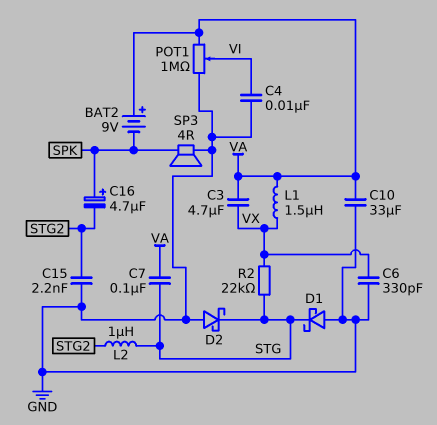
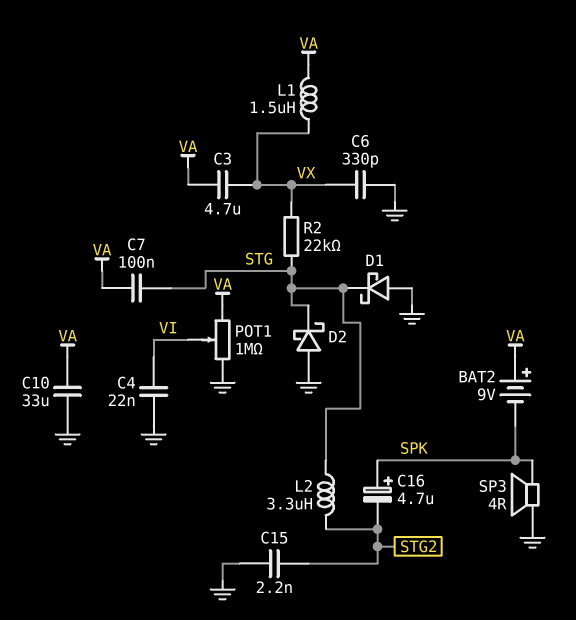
C4: 10nF (GND, VI) -> 22nF (GND, VI)
L2: 1uH (STG, STG2) -> 3.3uH (STG, STG2)

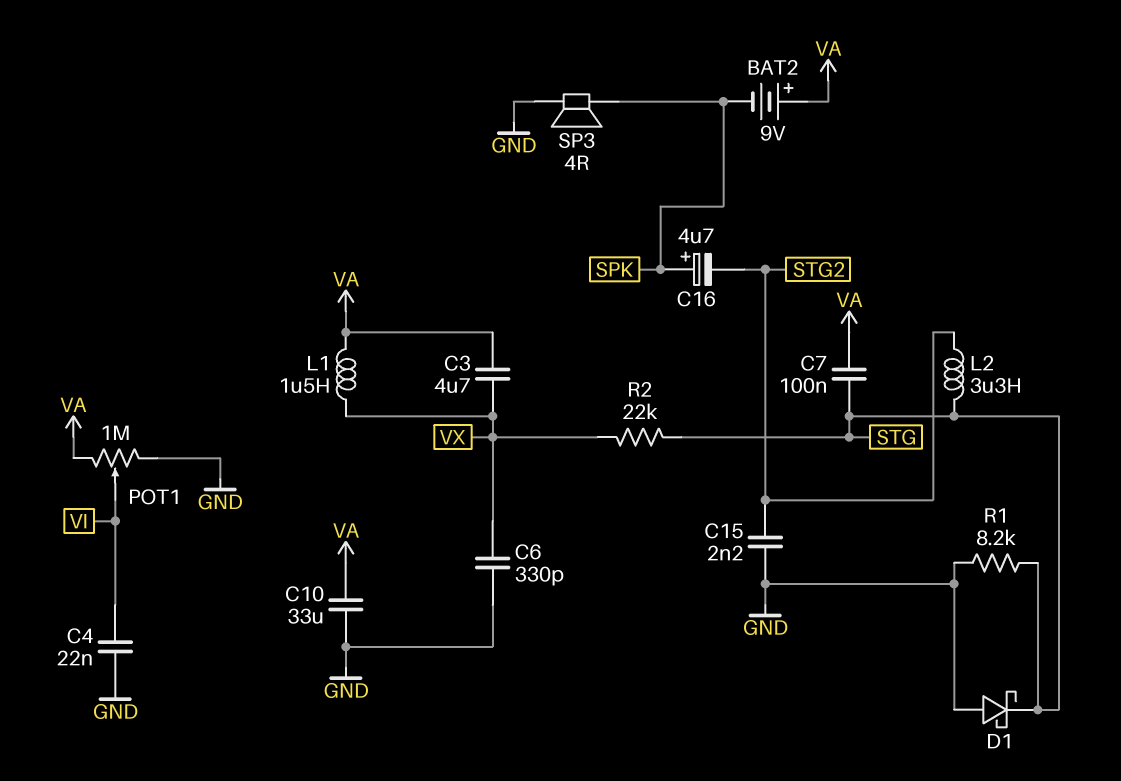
D2: schottky (A GND, K STG) -> none
R1: none -> 8.2k (GND, STG)

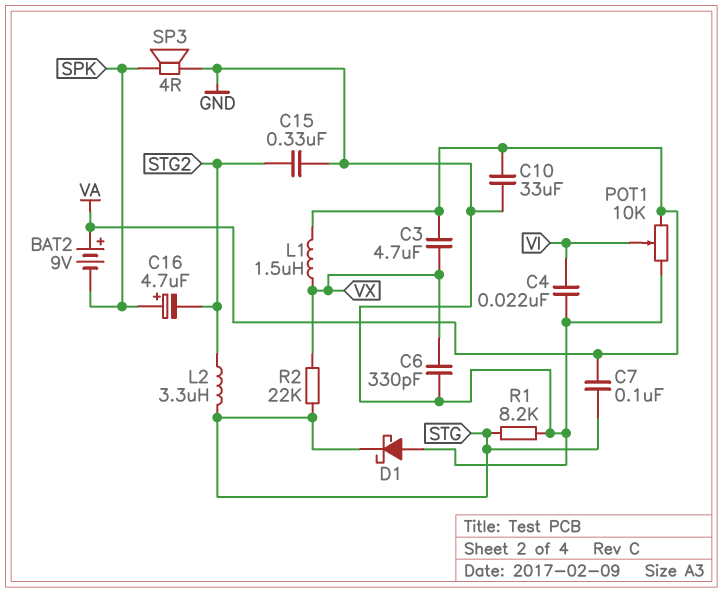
C15: 2.2nF (GND, STG2) -> 330nF (GND, STG2)
POT1: 1M (GND, VA, wiper VI) -> 10k (GND, VA, wiper VI)

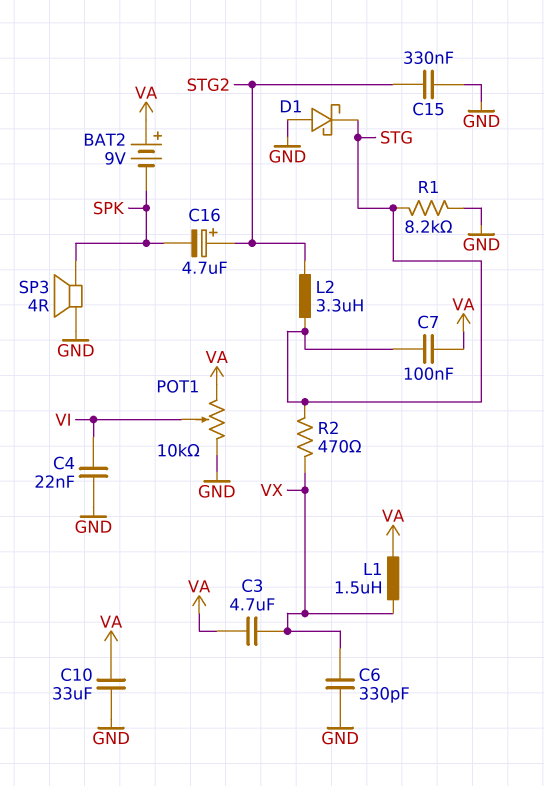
C16: 4.7uF (plus SPK, minus STG2) -> 4.7uF (plus STG2, minus SPK)
R2: 22k (STG, VX) -> 470 (STG, VX)

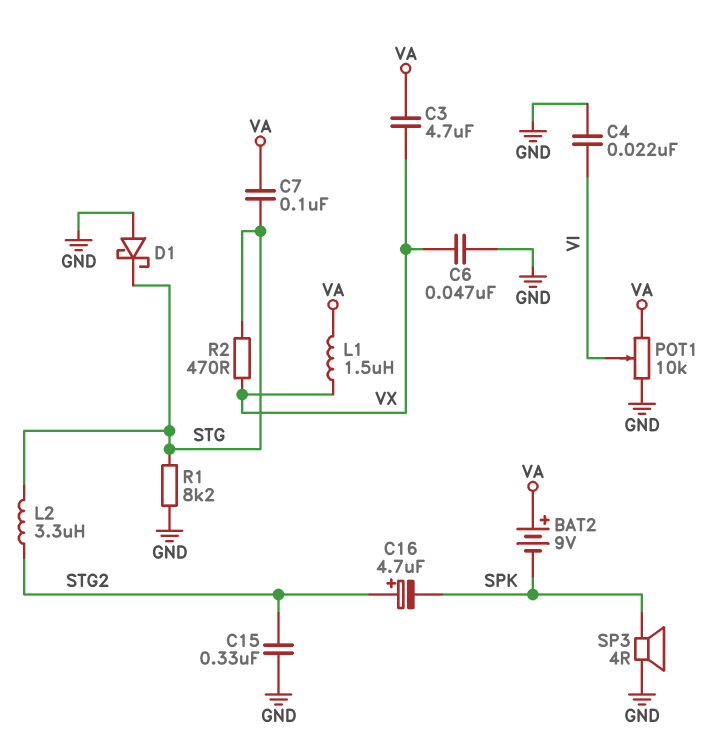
C6: 330pF (GND, VX) -> 47nF (GND, VX)
C10: 33uF (GND, VA) -> none

